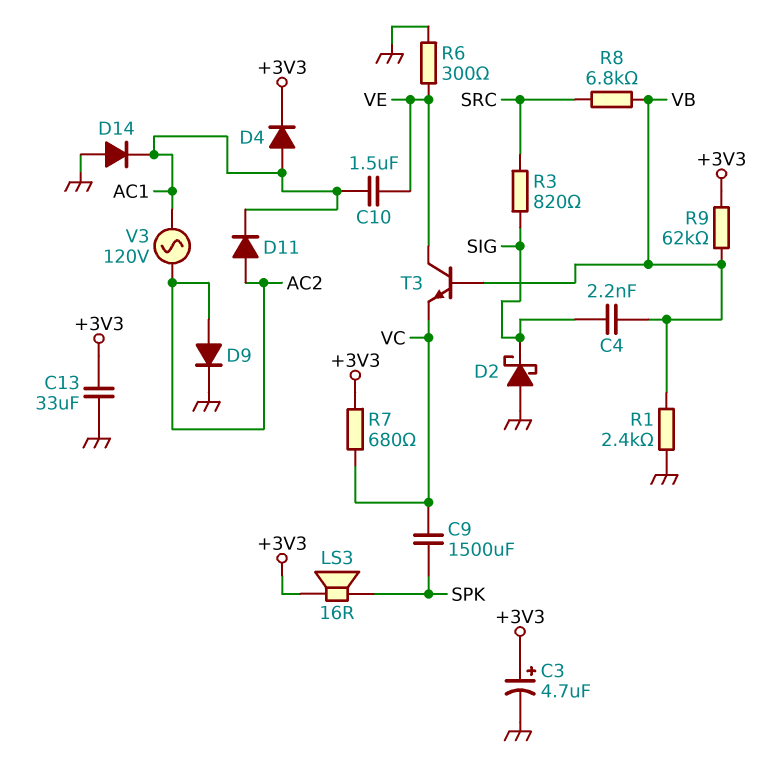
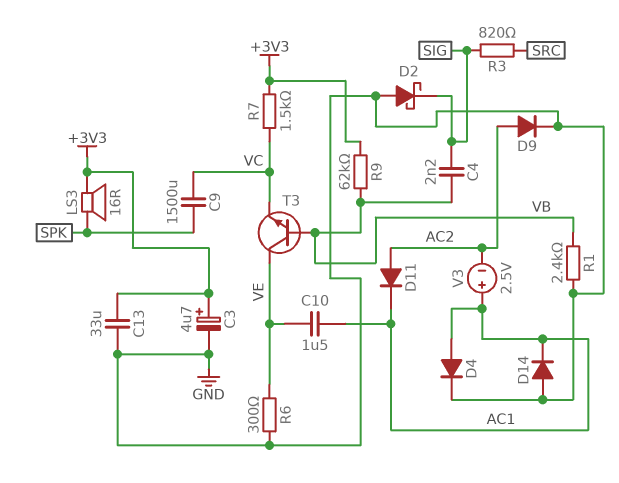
D4: diode (A AC1, K +3V3) -> diode (A AC1, K GND)
R7: 680 (+3V3, VC) -> 1.5k (+3V3, VC)
R8: 6.8k (SRC, VB) -> none
V3: AC 120V (AC1, AC2) -> 2.5V (plus AC1, minus AC2)

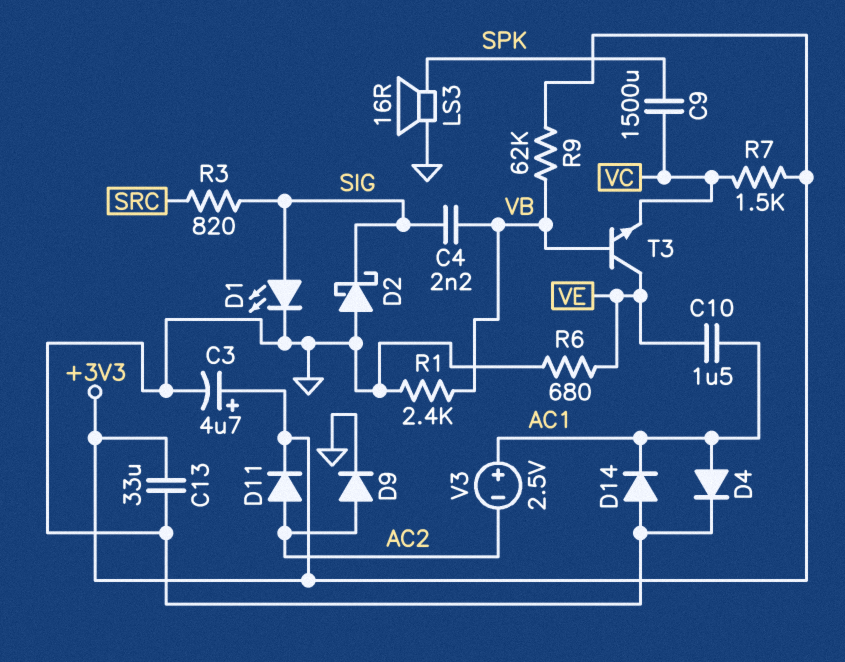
D1: none -> LED (A SIG, K GND)
D11: diode (A AC2, K AC1) -> diode (A AC2, K +3V3)
LS3: speaker 16R (+3V3, SPK) -> speaker 16R (GND, SPK)
R6: 300 (GND, VE) -> 680 (GND, VE)

